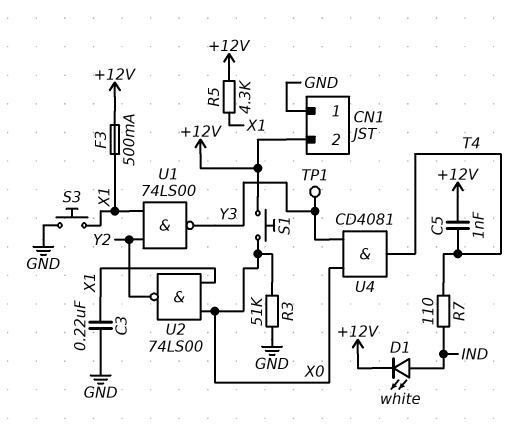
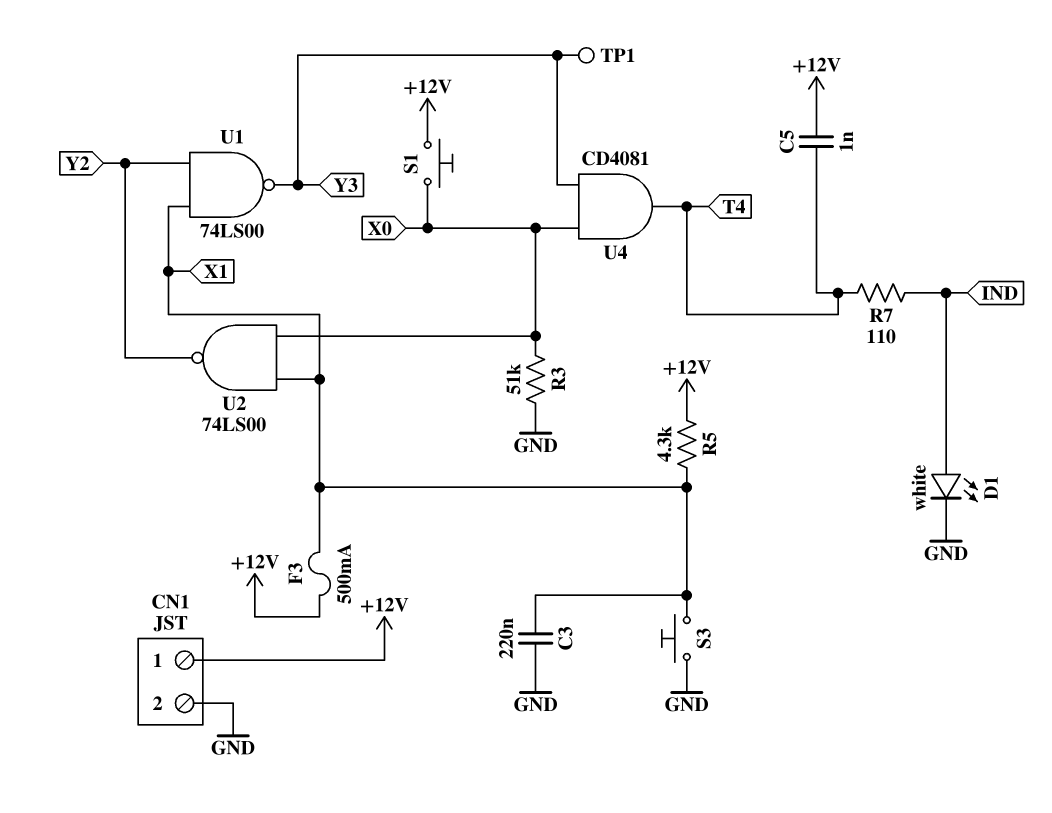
CN1 pin 1: GND -> +12V
CN1 pin 2: +12V -> GND
D1: LED white (A IND, K +12V) -> LED white (A IND, K GND)

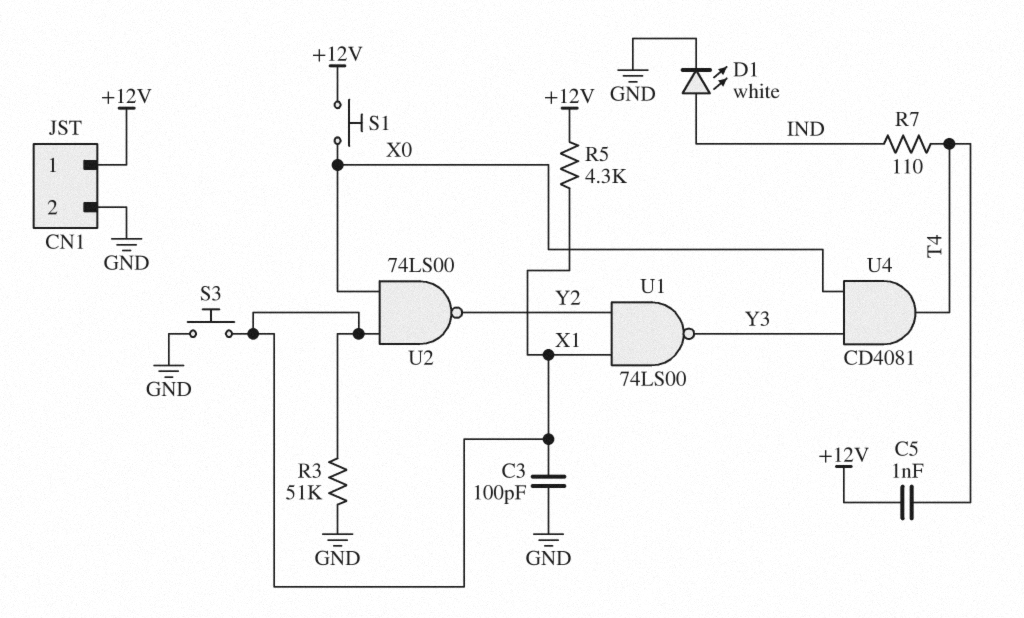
C3: 220nF (GND, X1) -> 100pF (GND, X1)
F3: 500mA (+12V, X1) -> none
R3: 51k (GND, X0) -> 51k (GND, X1)
TP1: test point (Y3) -> none

